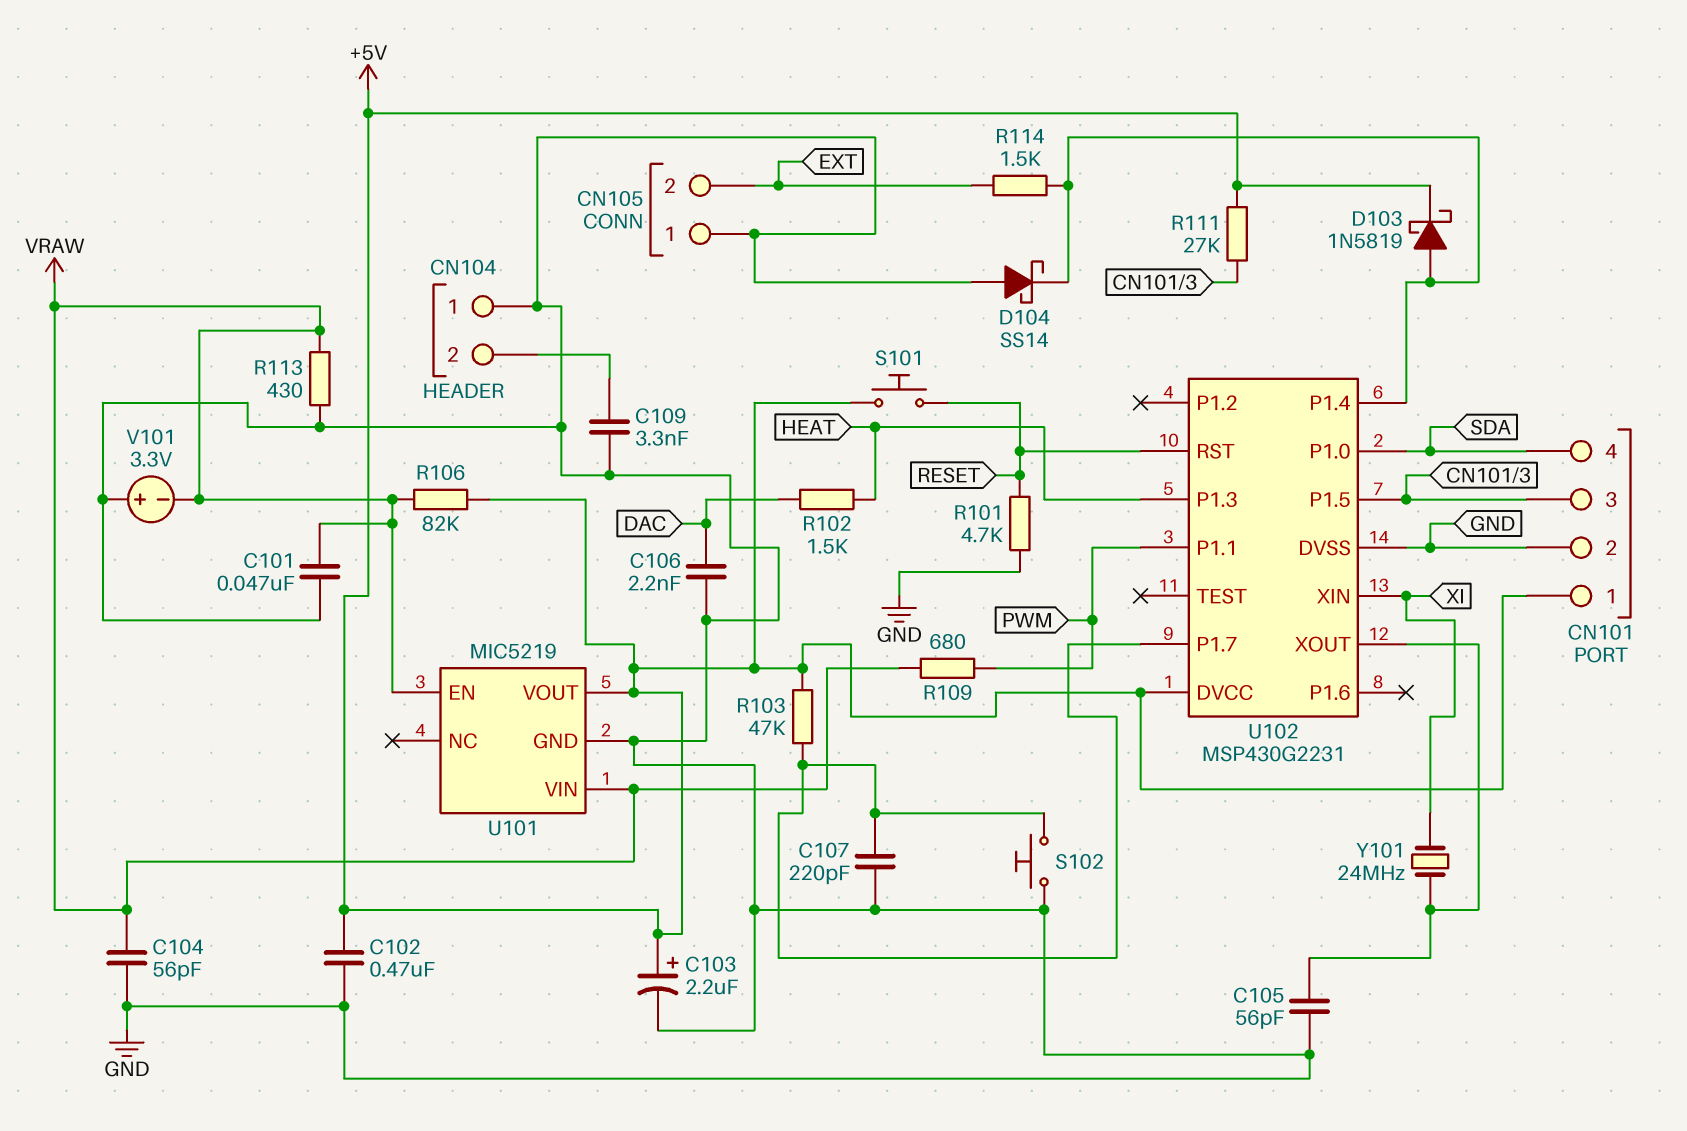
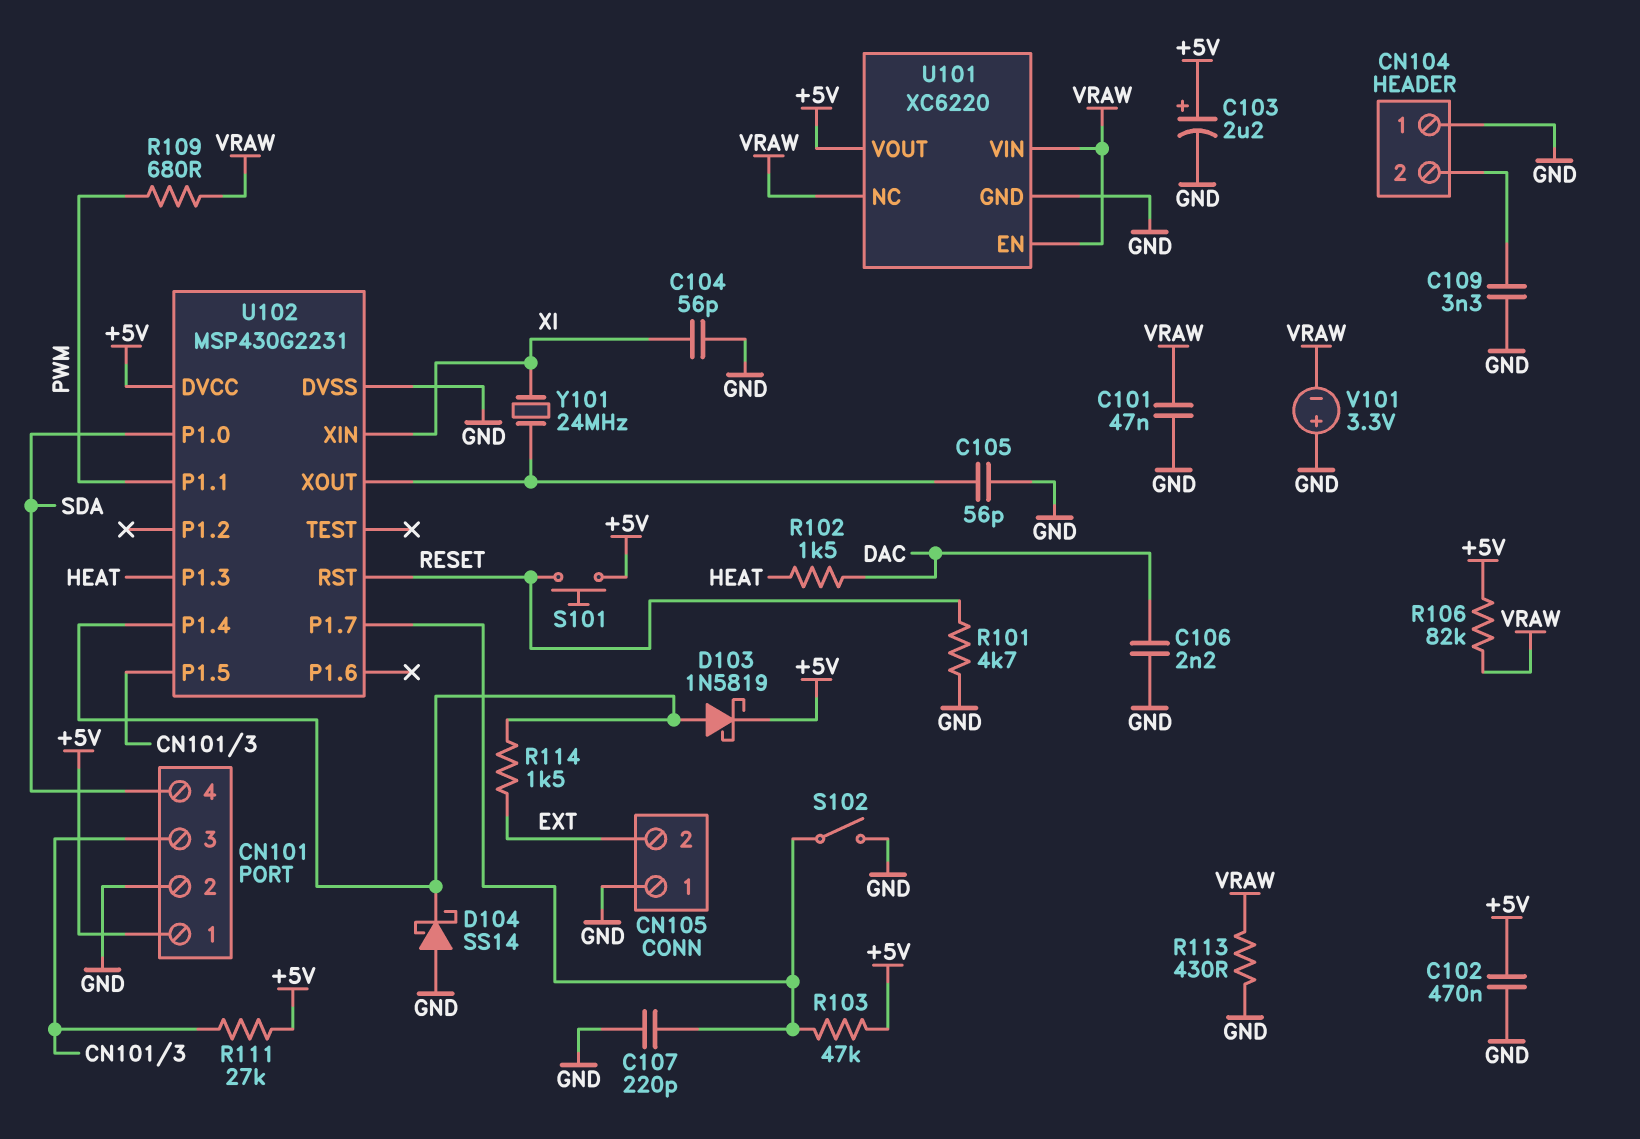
C104: 56pF (GND, VRAW) -> 56pF (GND, XI)
S102: button (GND, U102/P1.7) -> switch (GND, U102/P1.7)
U101: MIC5219 -> XC6220
U101 pin NC: none -> VRAW

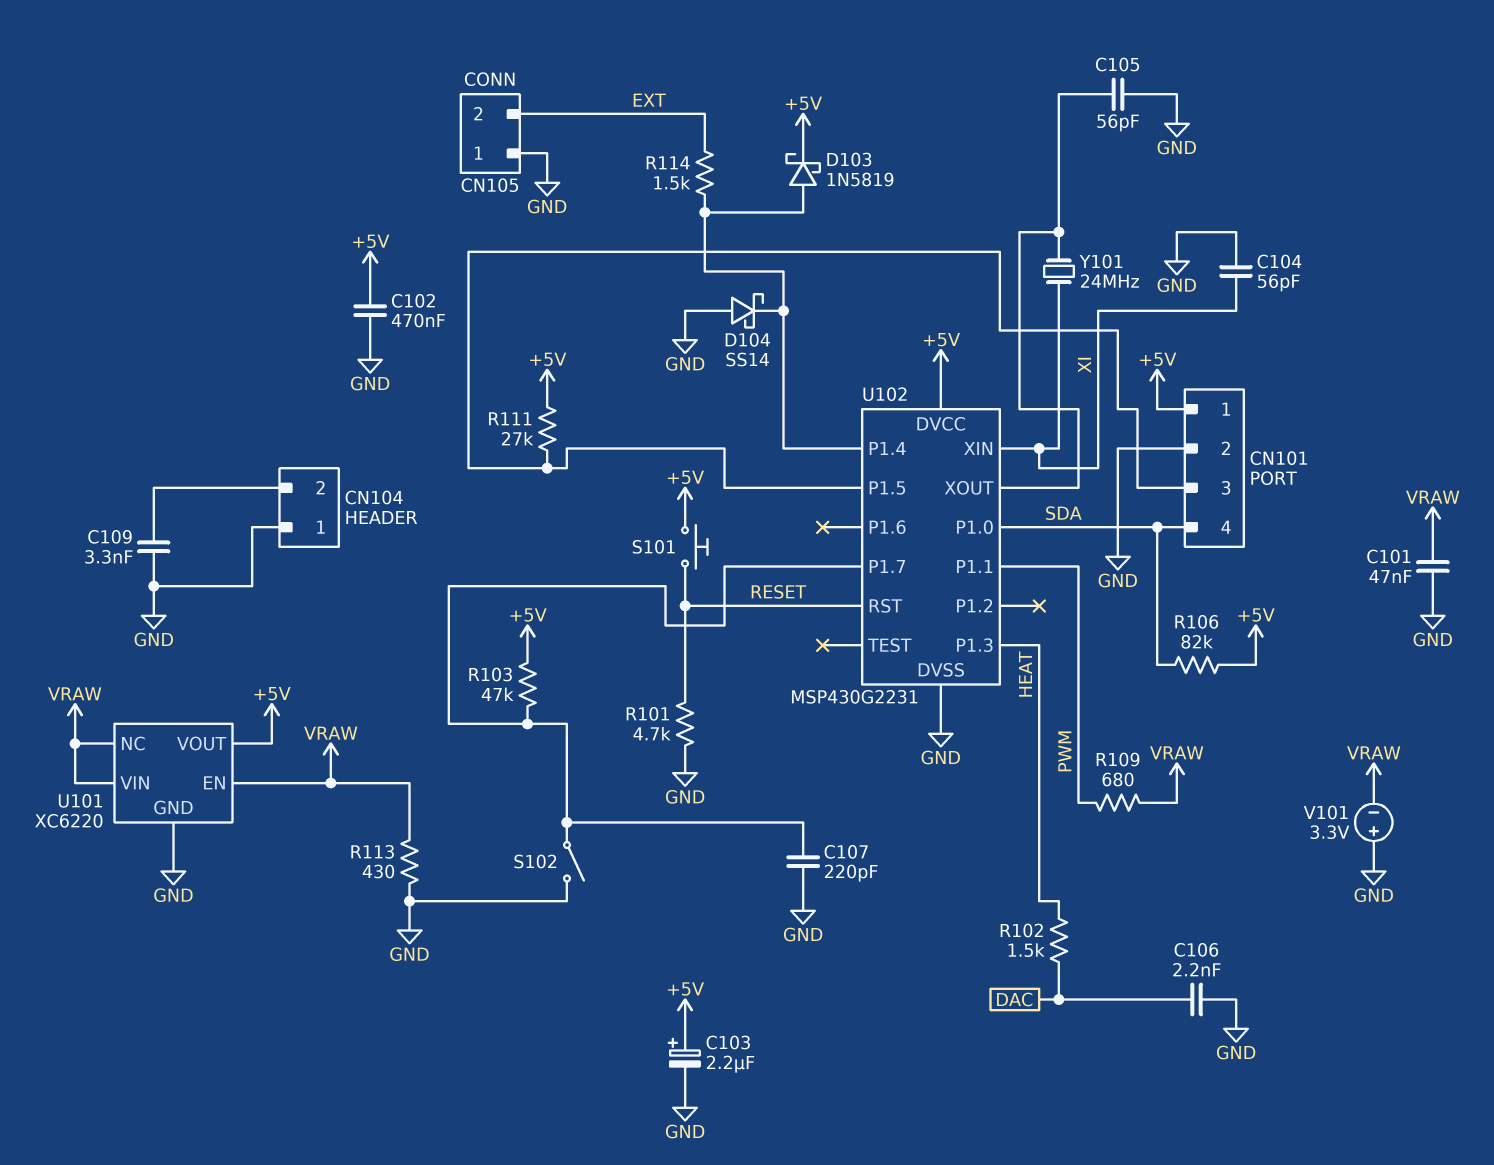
R106: 82k (+5V, VRAW) -> 82k (+5V, SDA)

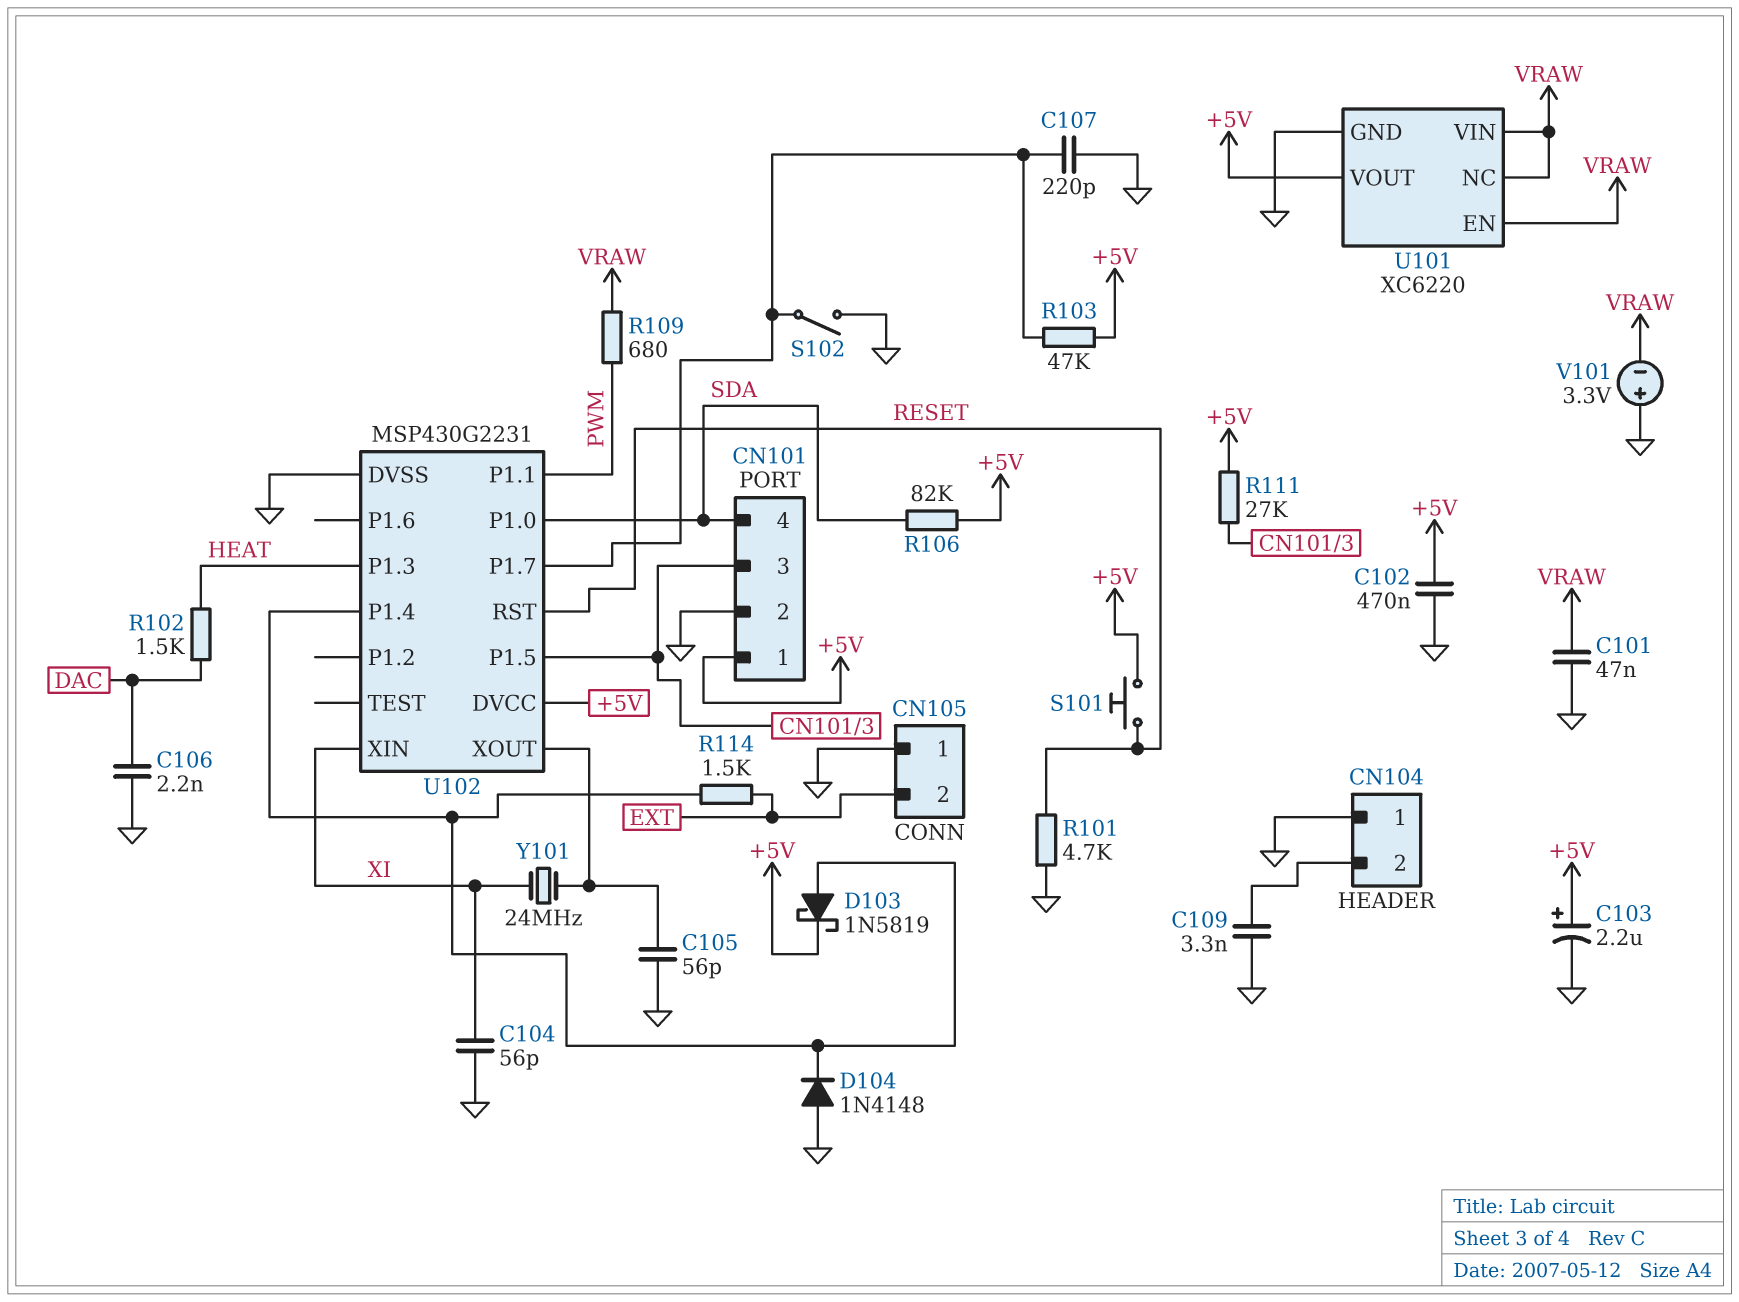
D104: schottky SS14 (A GND, K U102/P1.4) -> diode 1N4148 (A GND, K U102/P1.4)
R113: 430 (GND, VRAW) -> none

